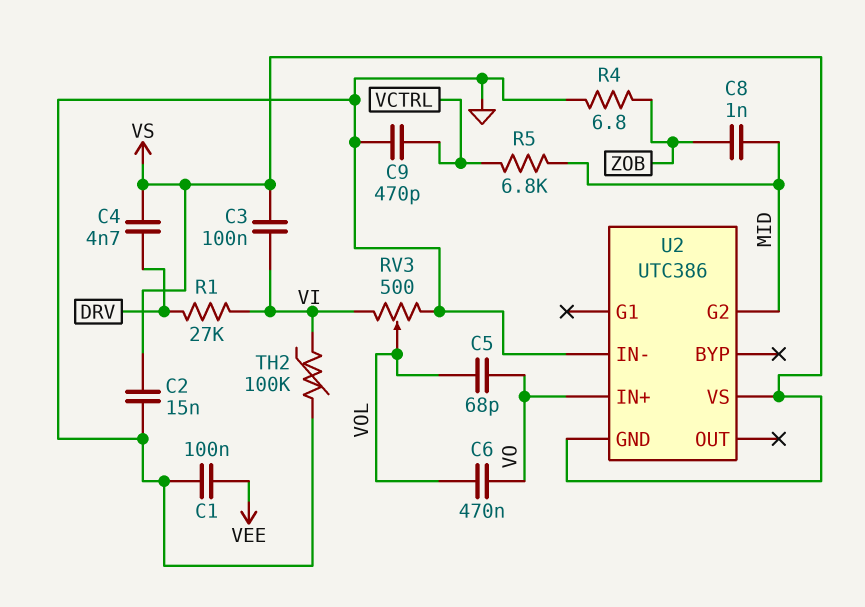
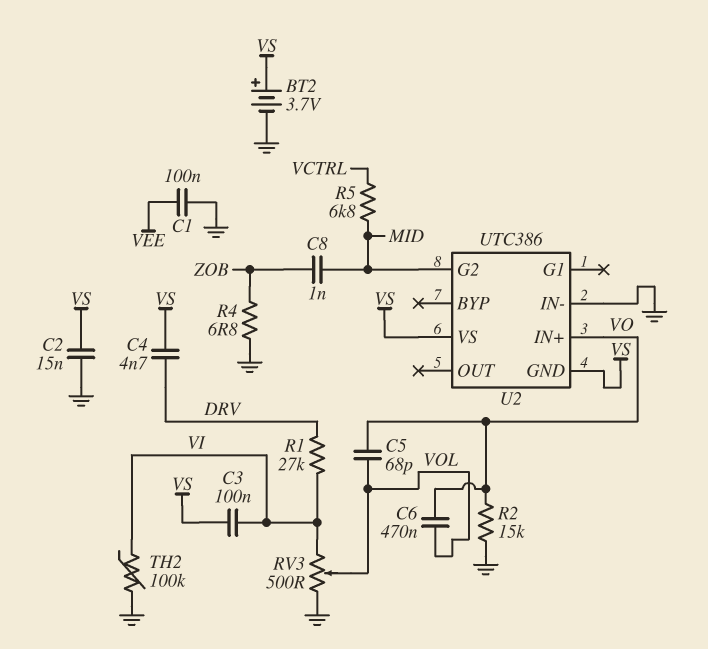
BT2: none -> 3.7V (plus VS, minus GND)
C9: 470pF (GND, VCTRL) -> none
R2: none -> 15k (GND, VO)

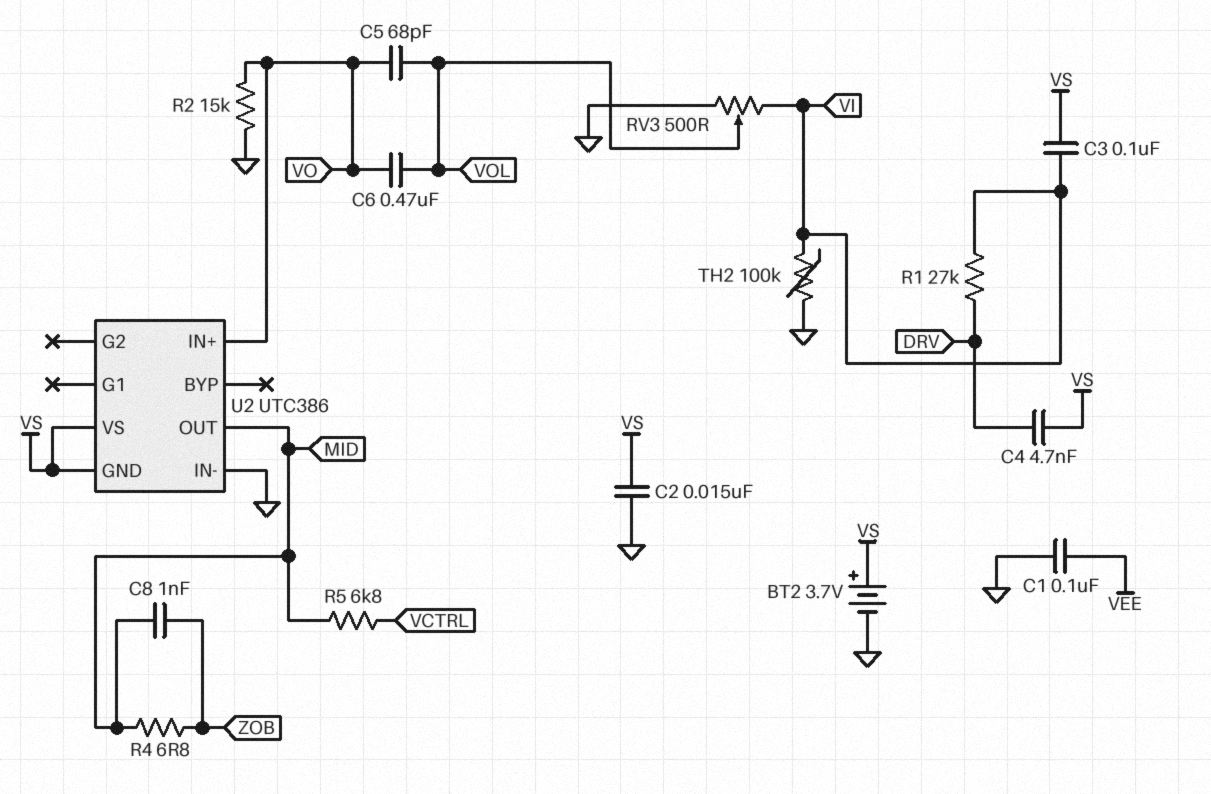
R4: 6.8 (GND, ZOB) -> 6.8 (MID, ZOB)
U2 pin G2: MID -> none
U2 pin OUT: none -> MID

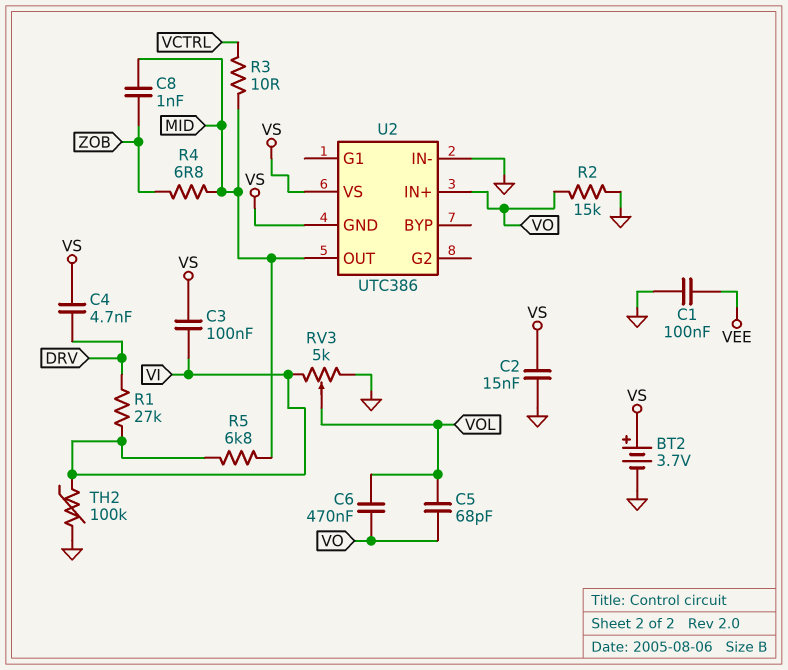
R3: none -> 10 (MID, VCTRL)
R5: 6.8k (MID, VCTRL) -> 6.8k (MID, VI)
RV3: 500 (GND, VI, wiper VOL) -> 5k (GND, VI, wiper VOL)

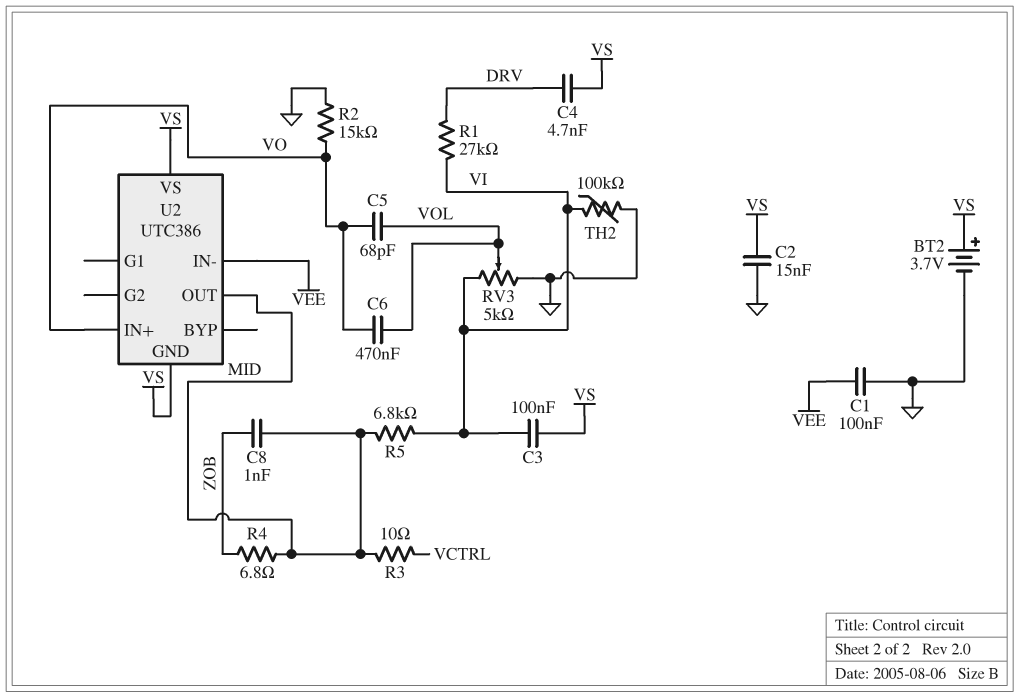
U2 pin IN-: GND -> VEE

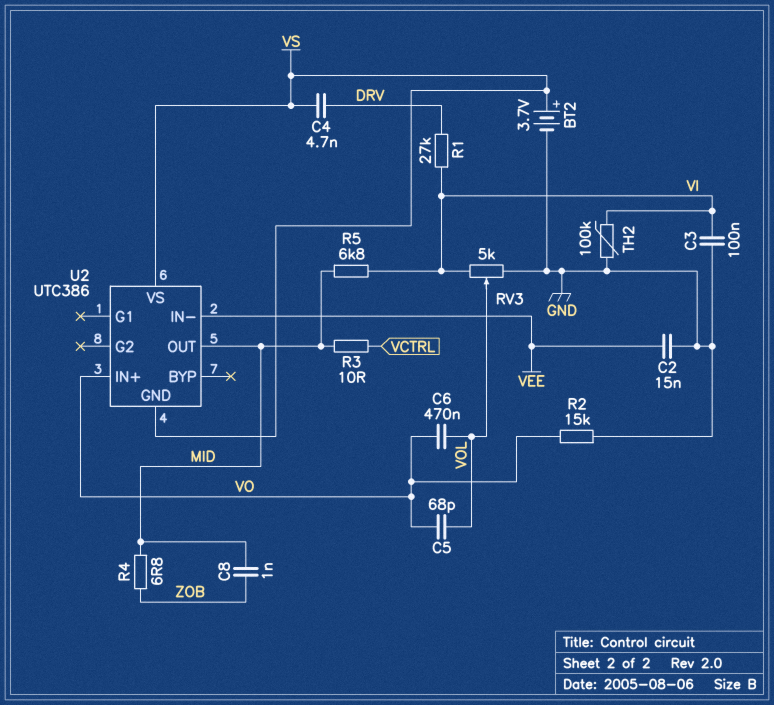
C1: 100nF (GND, VEE) -> none
C2: 15nF (GND, VS) -> 15nF (GND, VEE)
C3: 100nF (VI, VS) -> 100nF (GND, VI)

